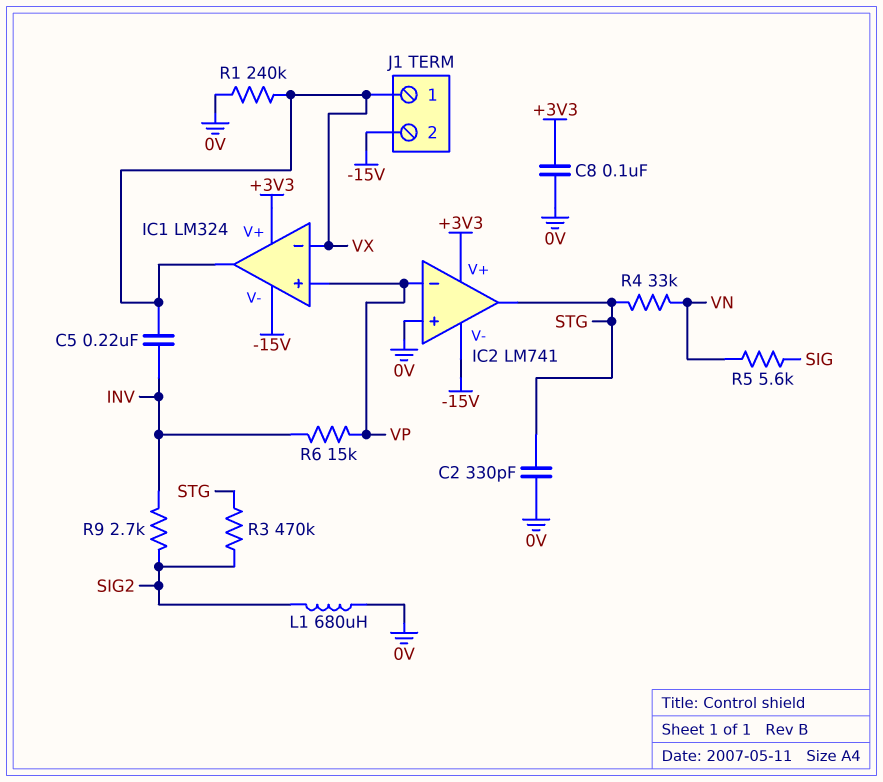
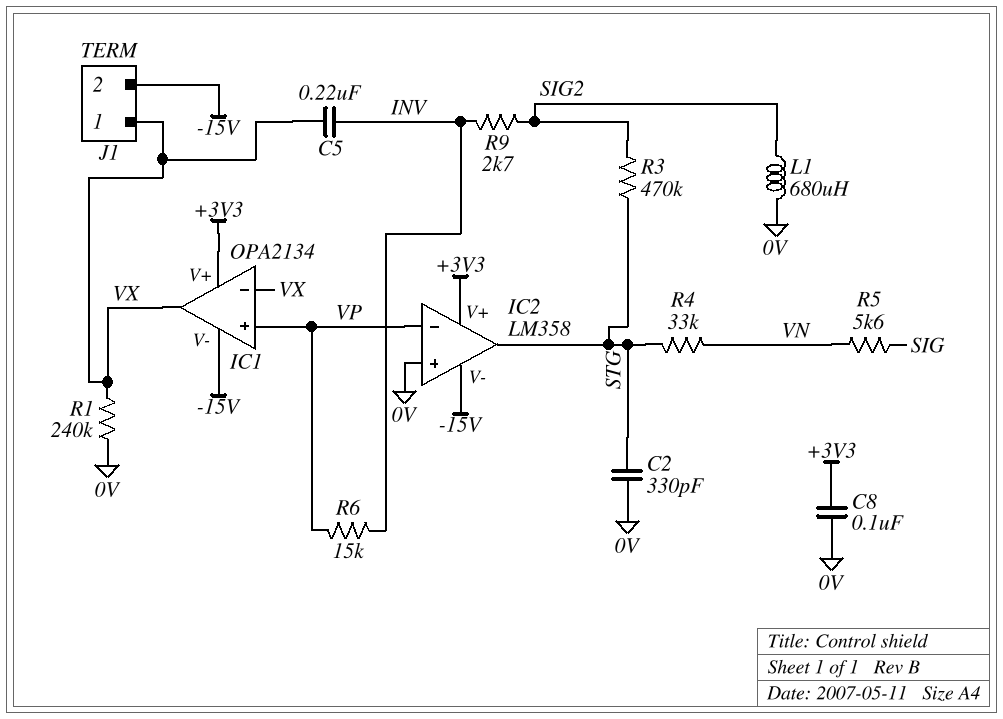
IC1: LM324 -> OPA2134
IC2: LM741 -> LM358

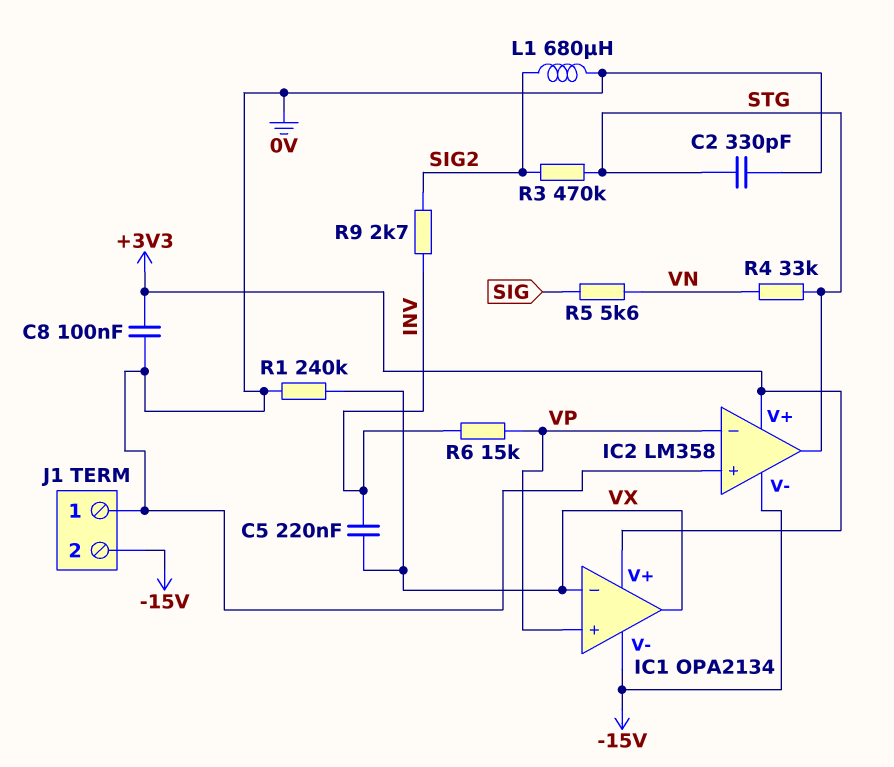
J1 pin 1: VX -> 0V

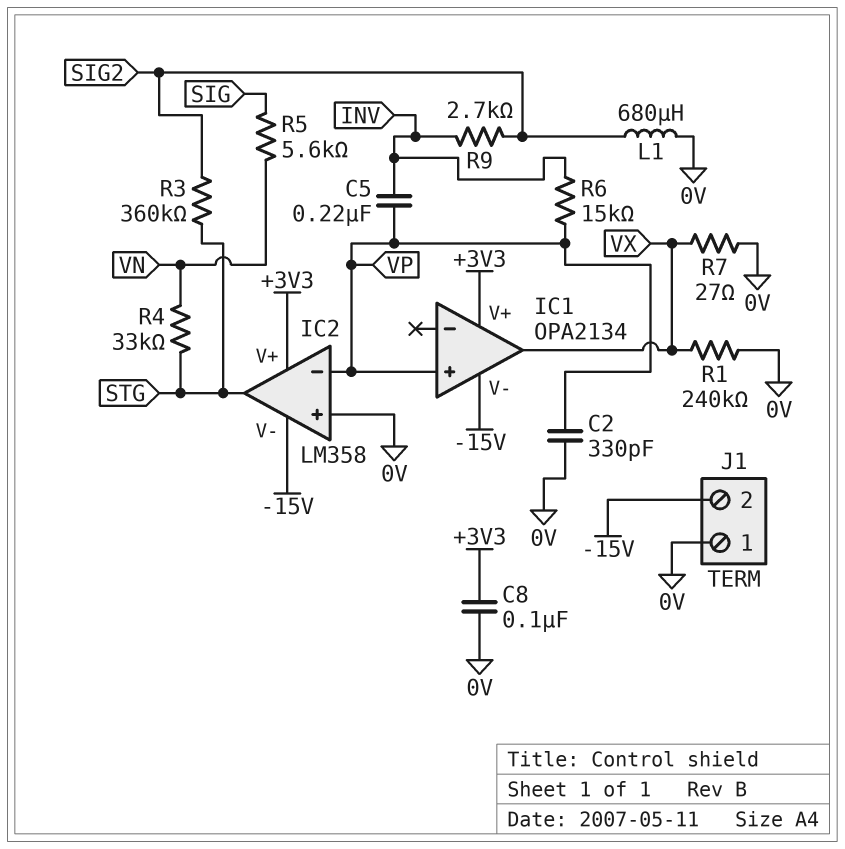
C2: 330pF (0V, STG) -> 330pF (0V, VP)
C5: 220nF (INV, VX) -> 220nF (INV, VP)
IC1 pin in-: VX -> none
R3: 470k (SIG2, STG) -> 360k (SIG2, STG)
R7: none -> 27 (0V, VX)

